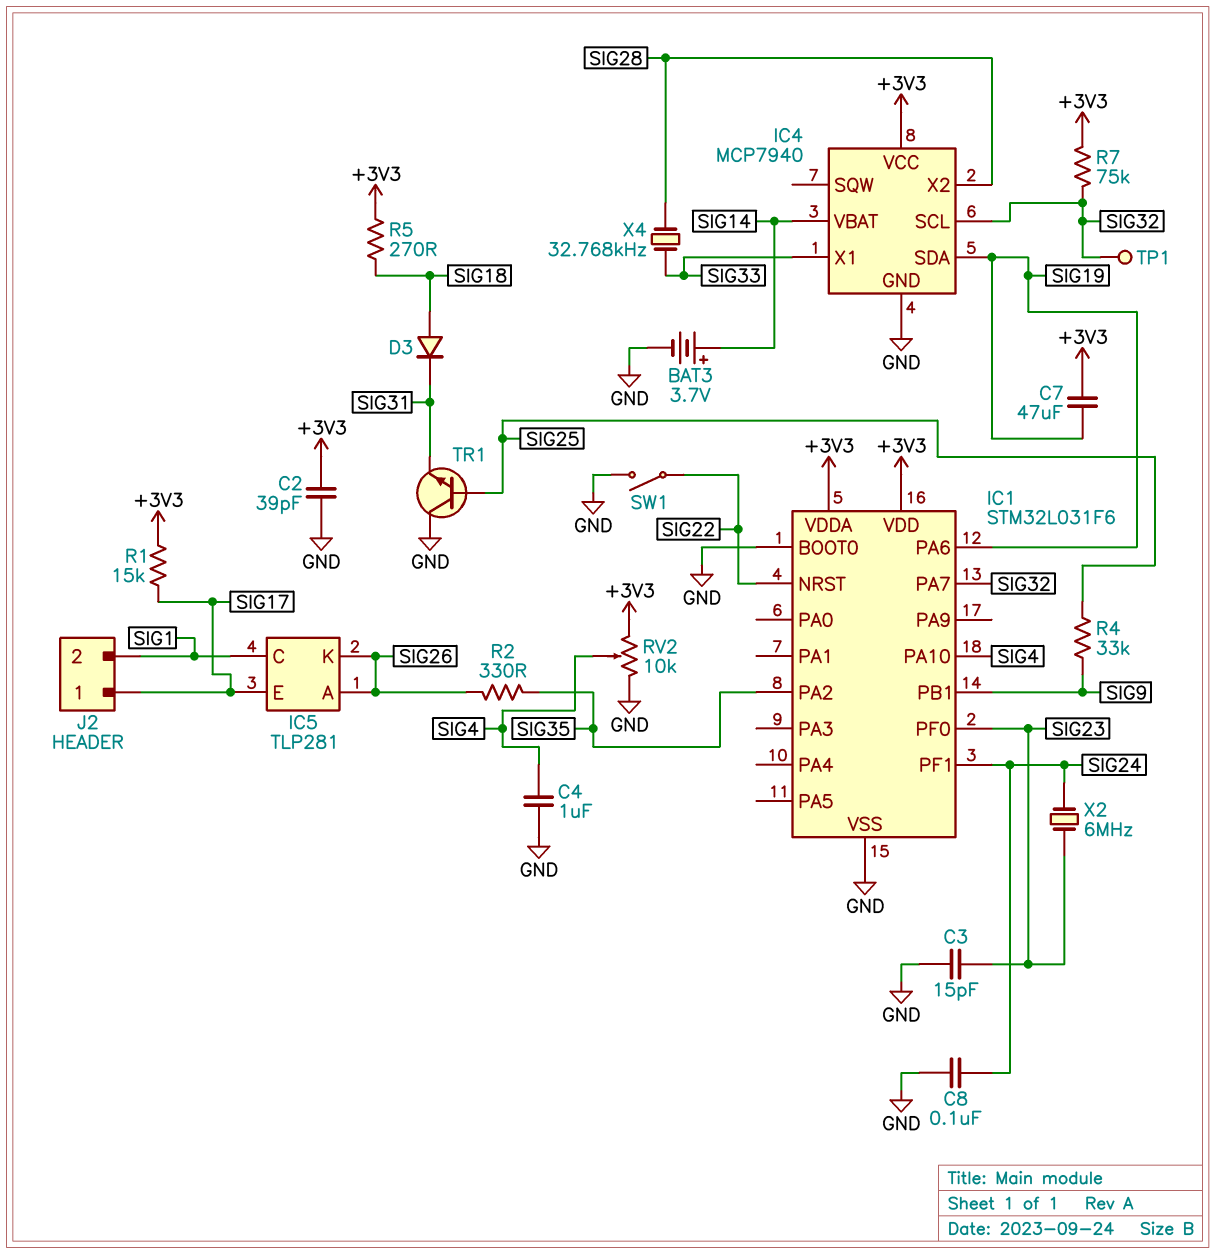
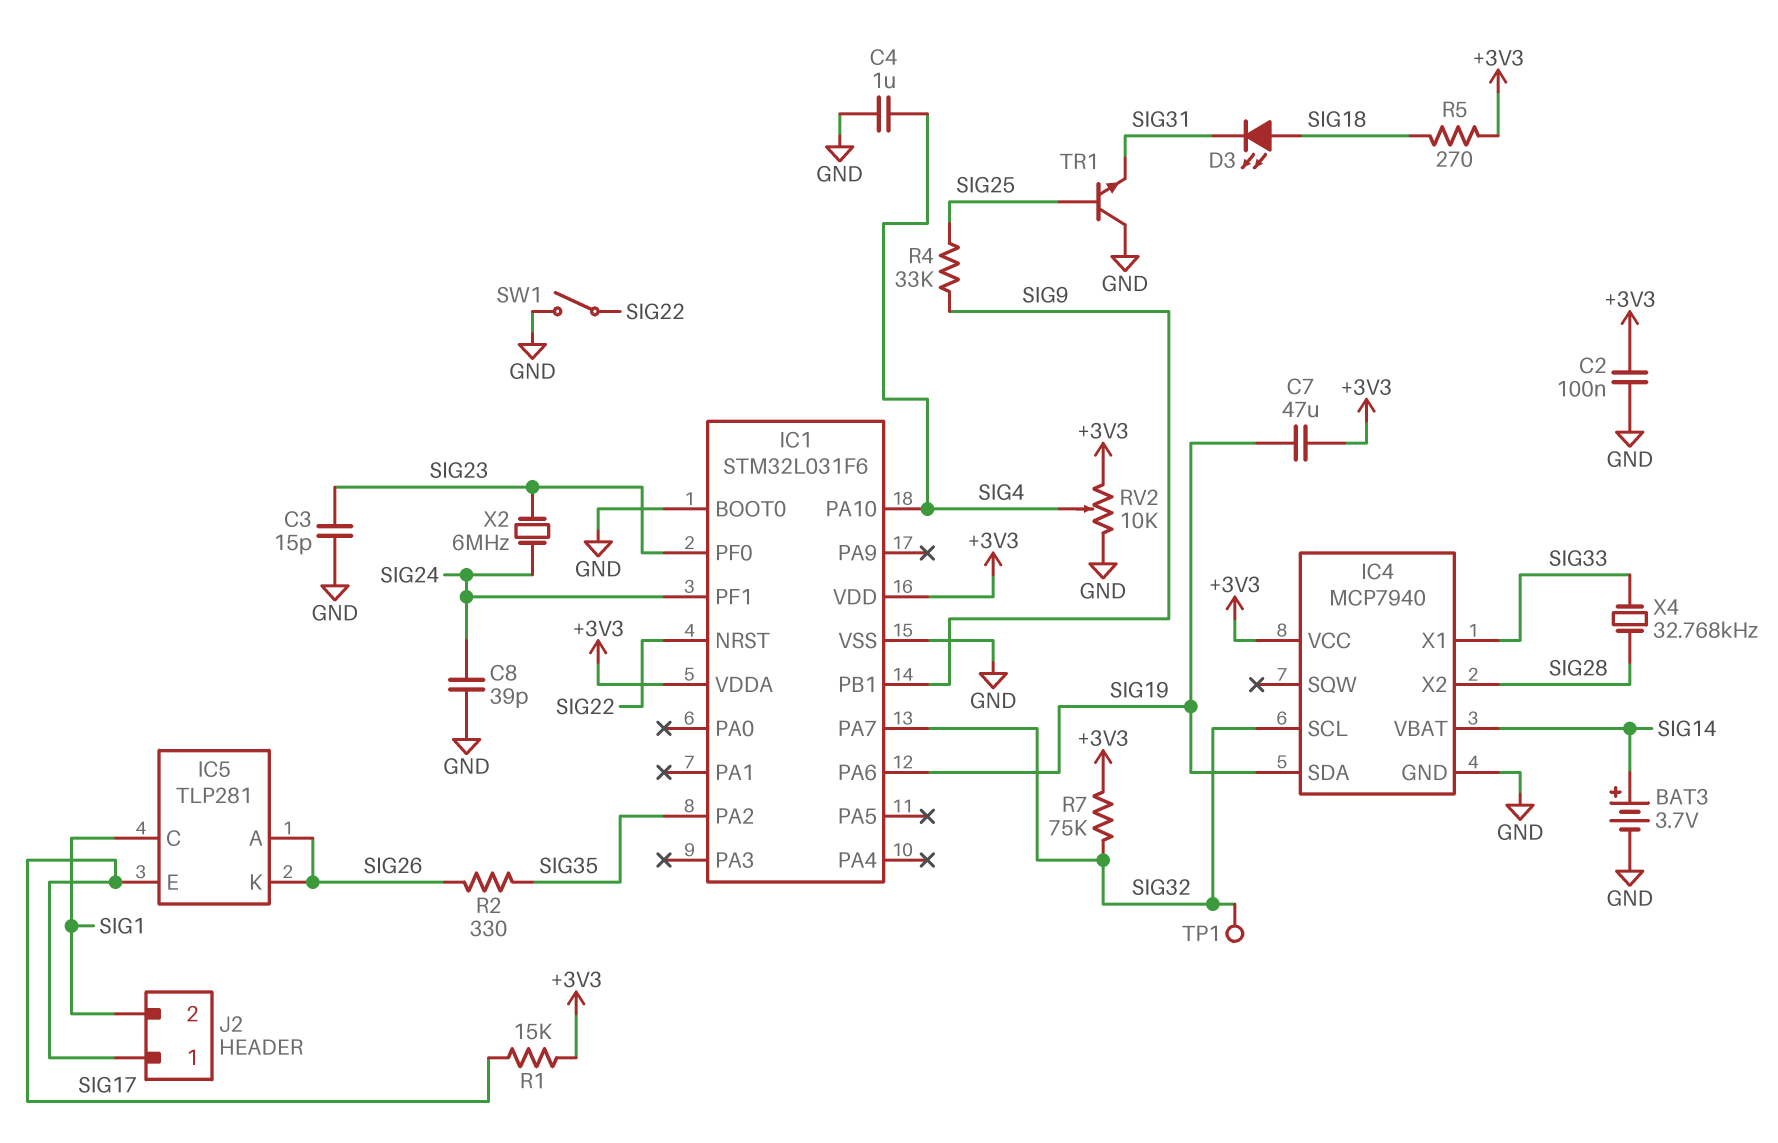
C2: 39pF (+3V3, GND) -> 100nF (+3V3, GND)
C8: 100nF (GND, SIG24) -> 39pF (GND, SIG24)
D3: diode (A SIG18, K SIG31) -> LED (A SIG18, K SIG31)

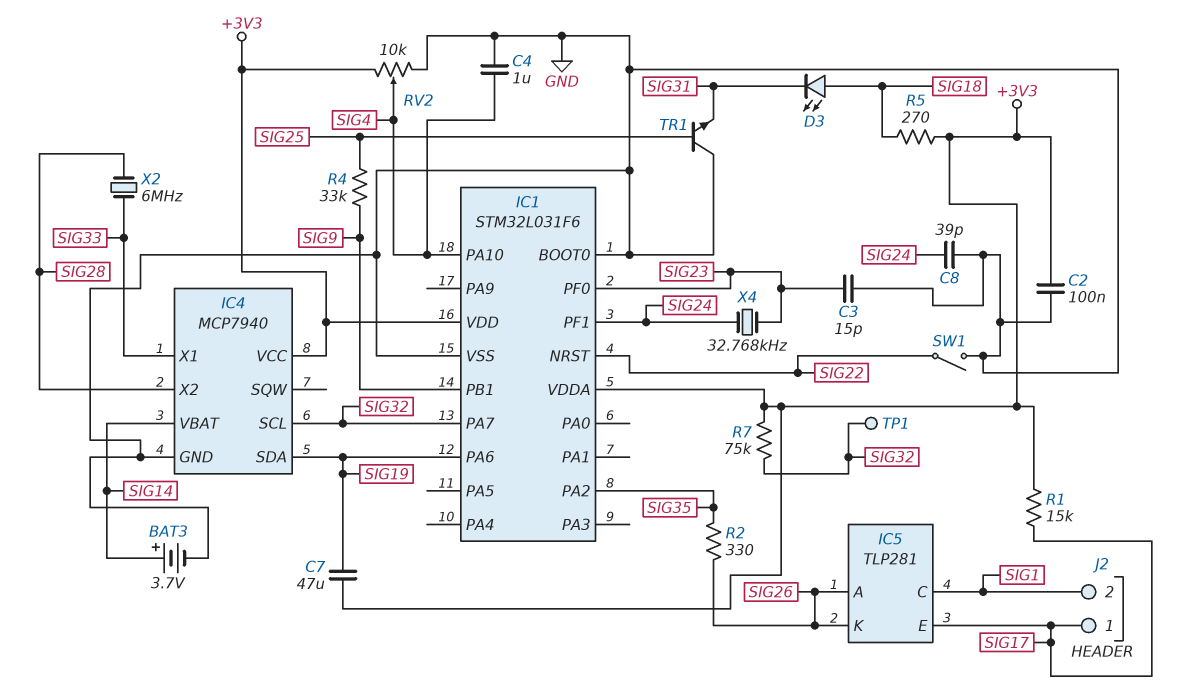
X2: 6MHz (SIG23, SIG24) -> 6MHz (SIG28, SIG33)
X4: 32.768kHz (SIG28, SIG33) -> 32.768kHz (SIG23, SIG24)

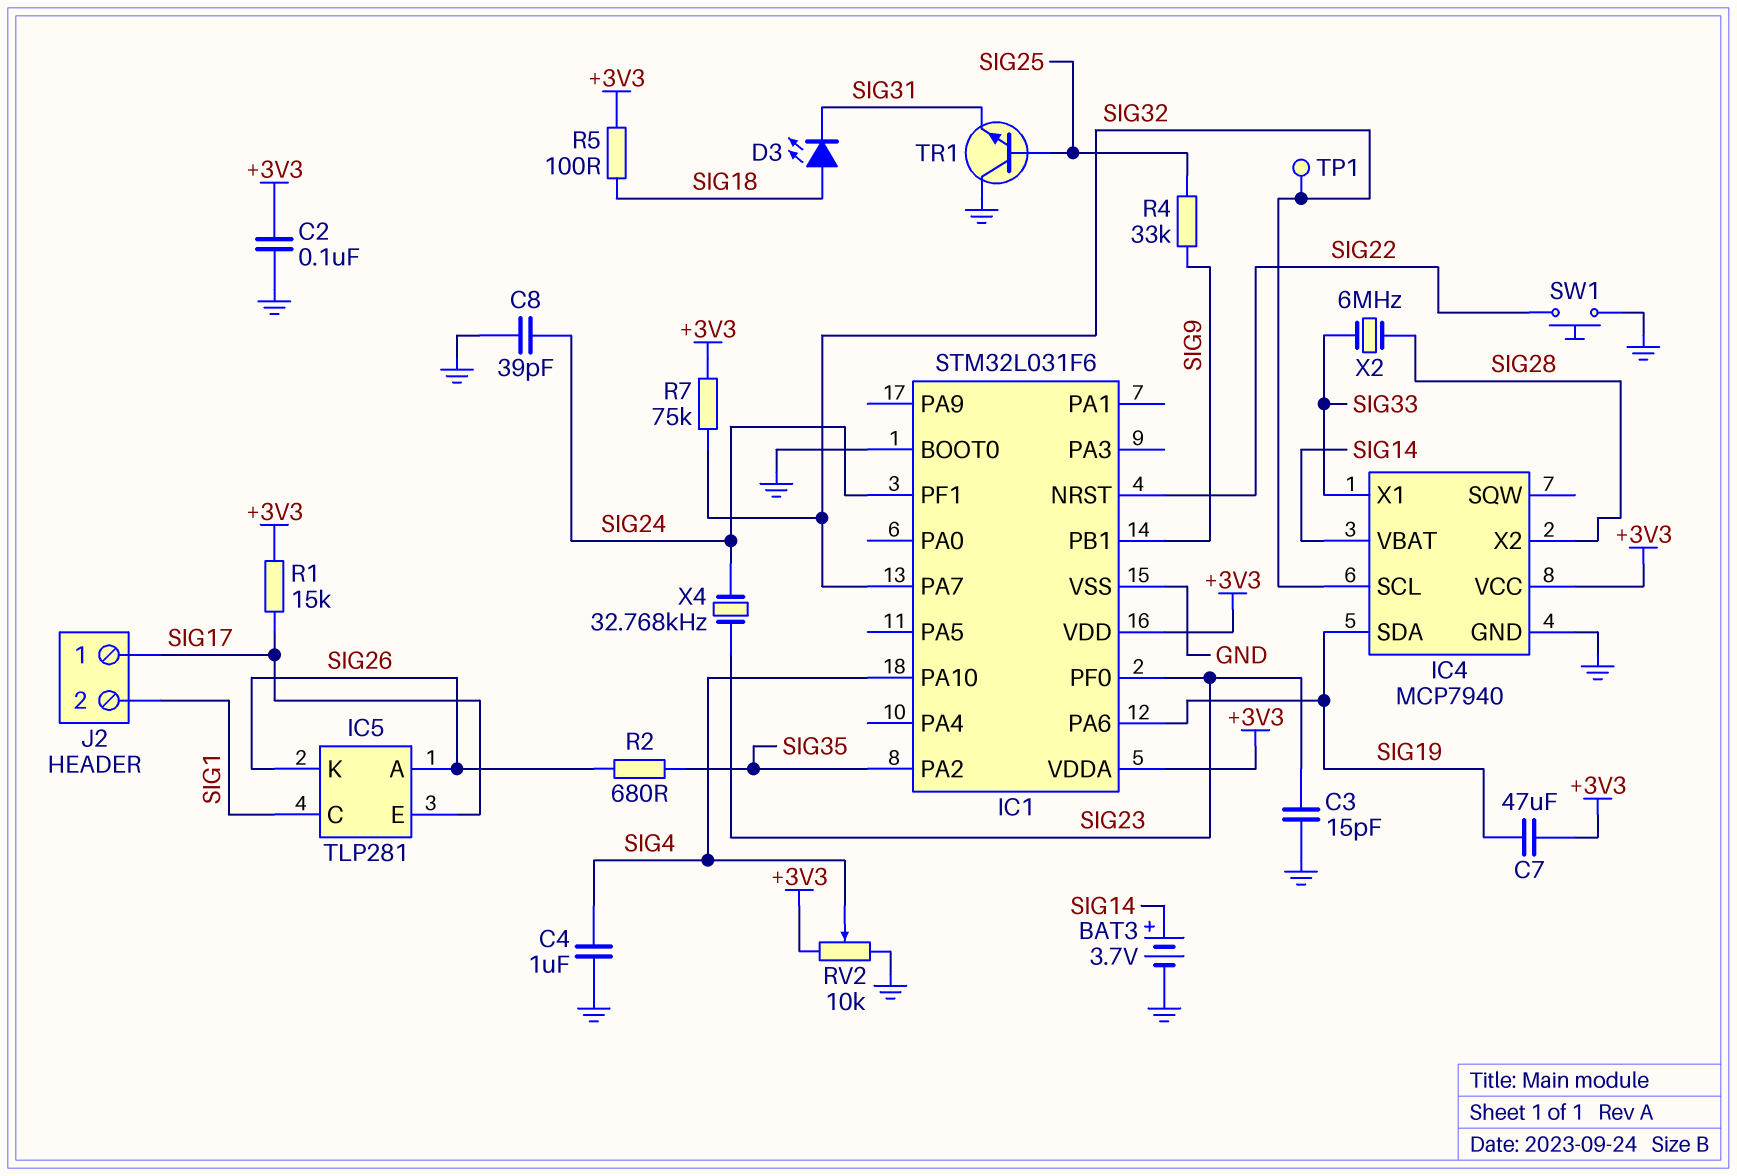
R2: 330 (SIG26, SIG35) -> 680 (SIG26, SIG35)
R5: 270 (+3V3, SIG18) -> 100 (+3V3, SIG18)
SW1: switch (GND, SIG22) -> button (GND, SIG22)

